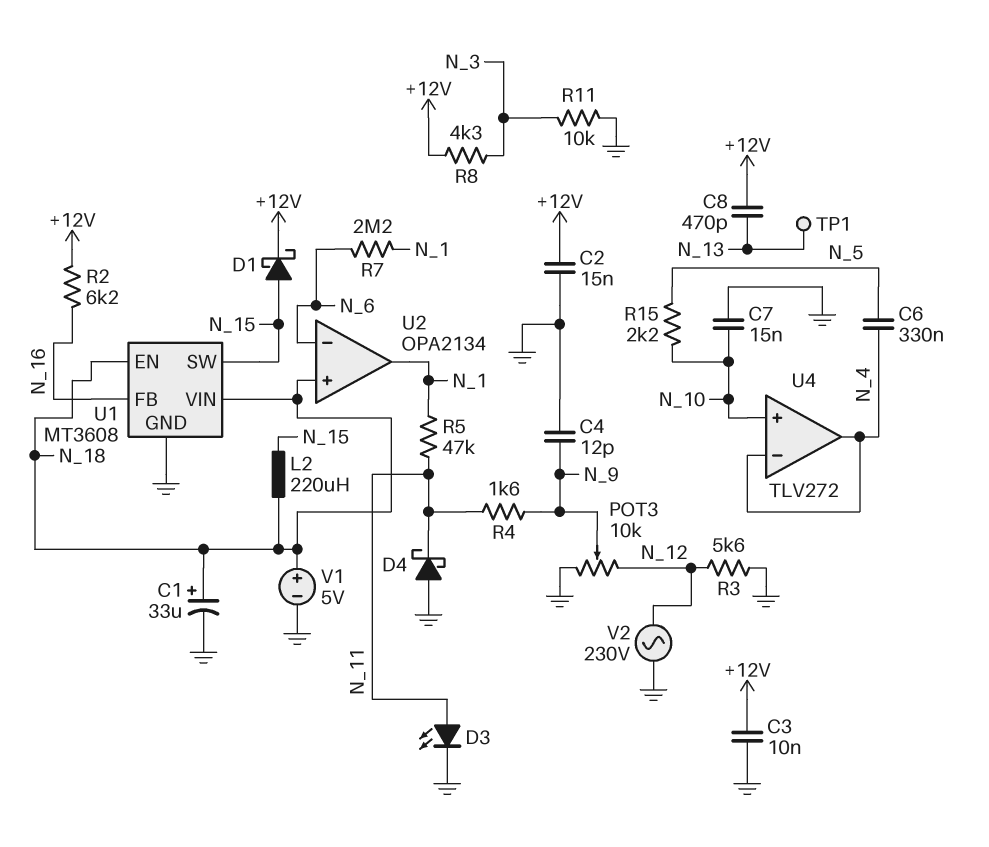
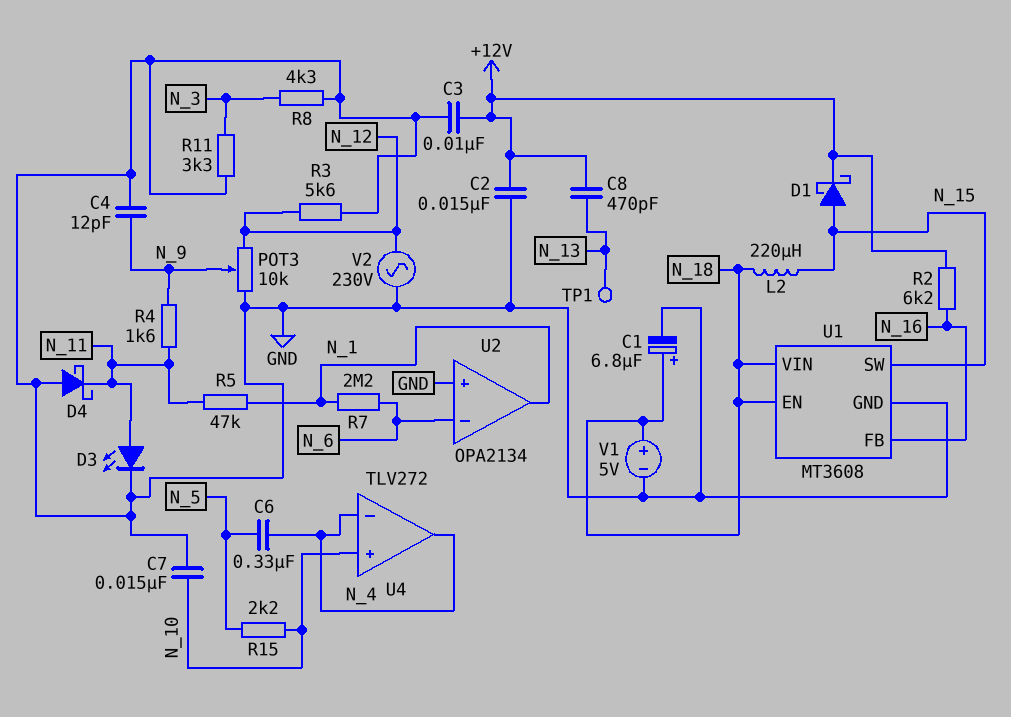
C1: 33uF (plus N_18, minus GND) -> 6.8uF (plus N_18, minus GND)
R8: 4.3k (+12V, N_3) -> 4.3k (GND, N_3)
R11: 10k (GND, N_3) -> 3.3k (GND, N_3)
U2 pin in+: N_18 -> GND

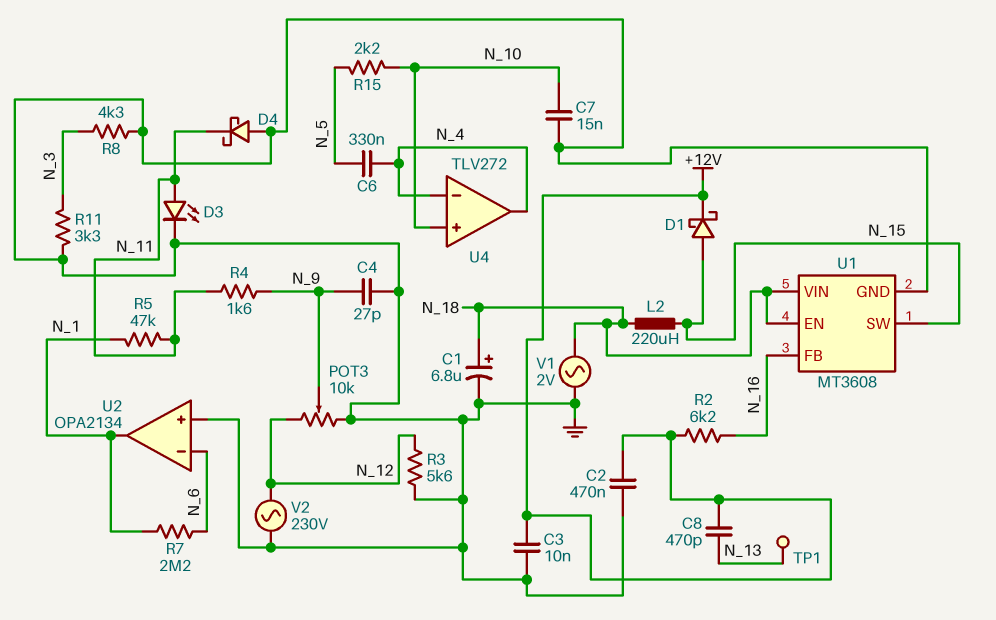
C2: 15nF (+12V, GND) -> 470nF (+12V, GND)
C4: 12pF (GND, N_9) -> 27pF (GND, N_9)
V1: 5V (plus N_18, minus GND) -> AC 2V (GND, N_18)

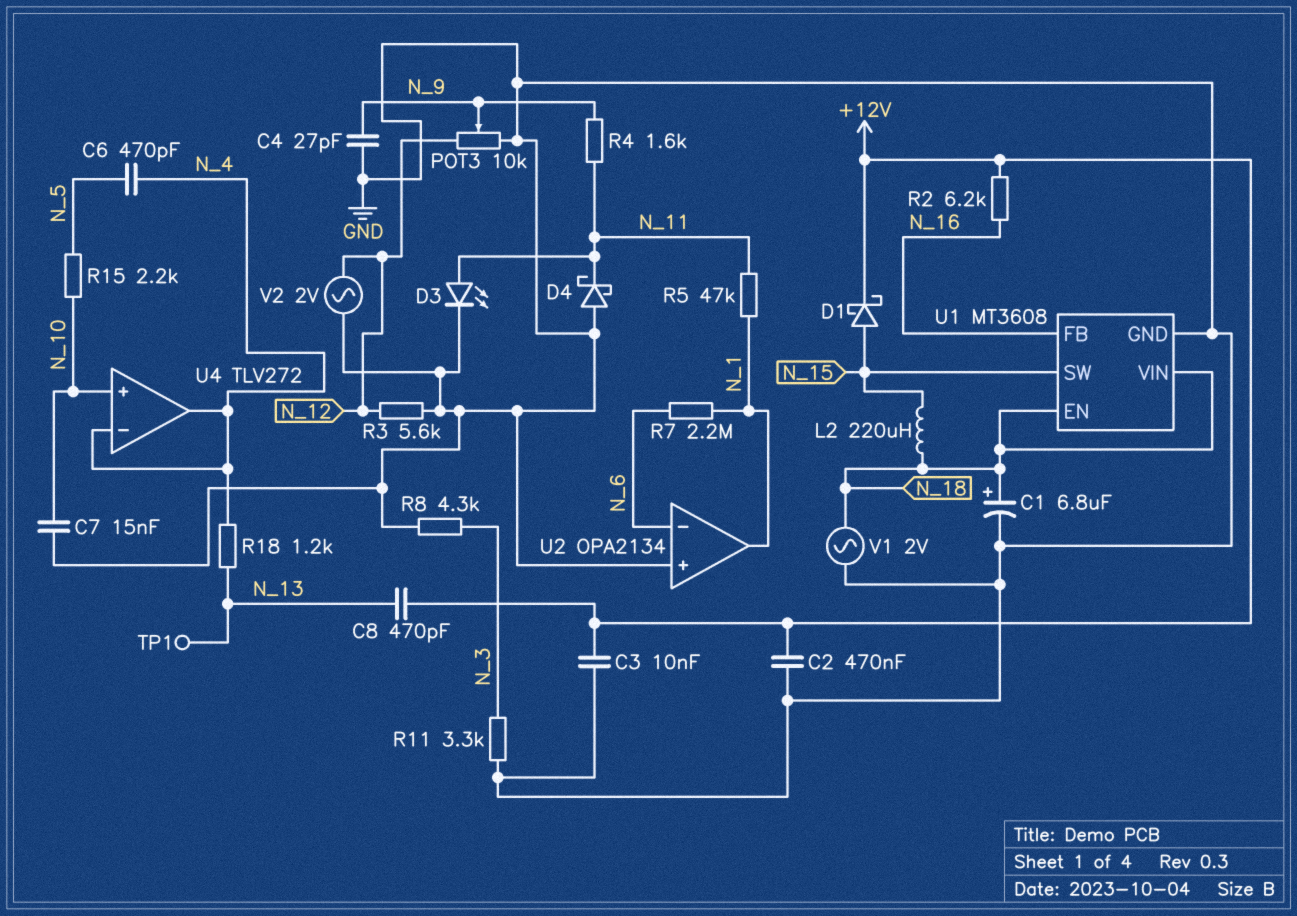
C6: 330nF (N_4, N_5) -> 470pF (N_4, N_5)
R18: none -> 1.2k (N_4, N_13)
V2: AC 230V (GND, N_12) -> AC 2V (GND, N_12)

